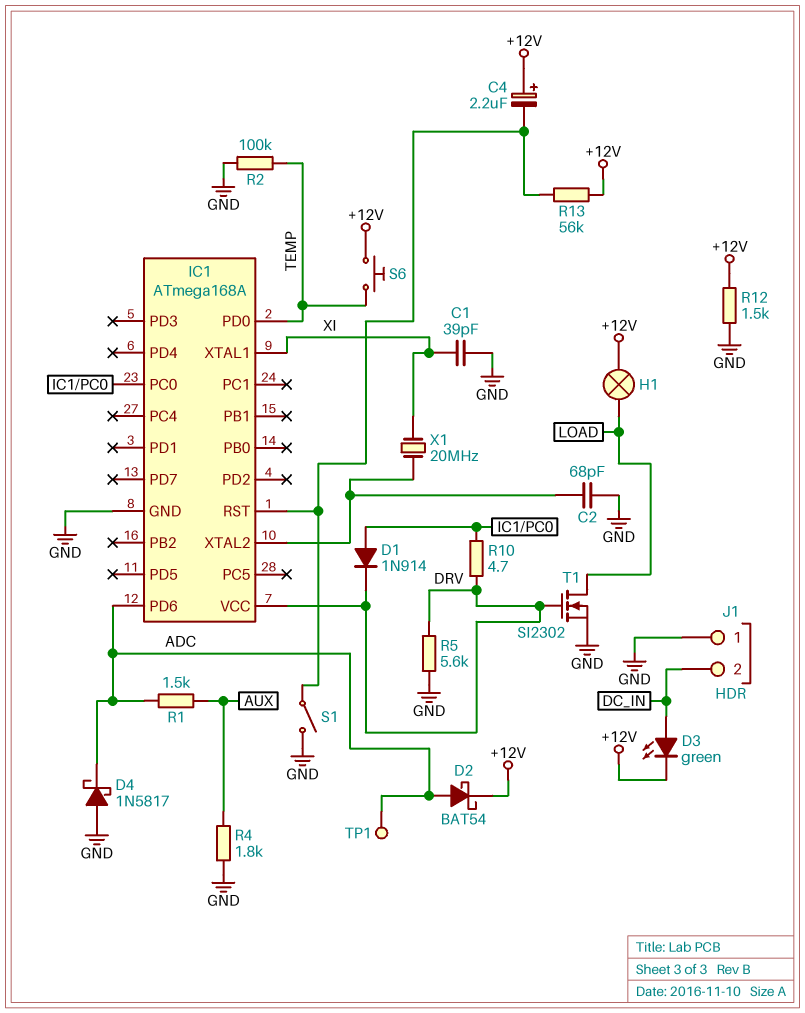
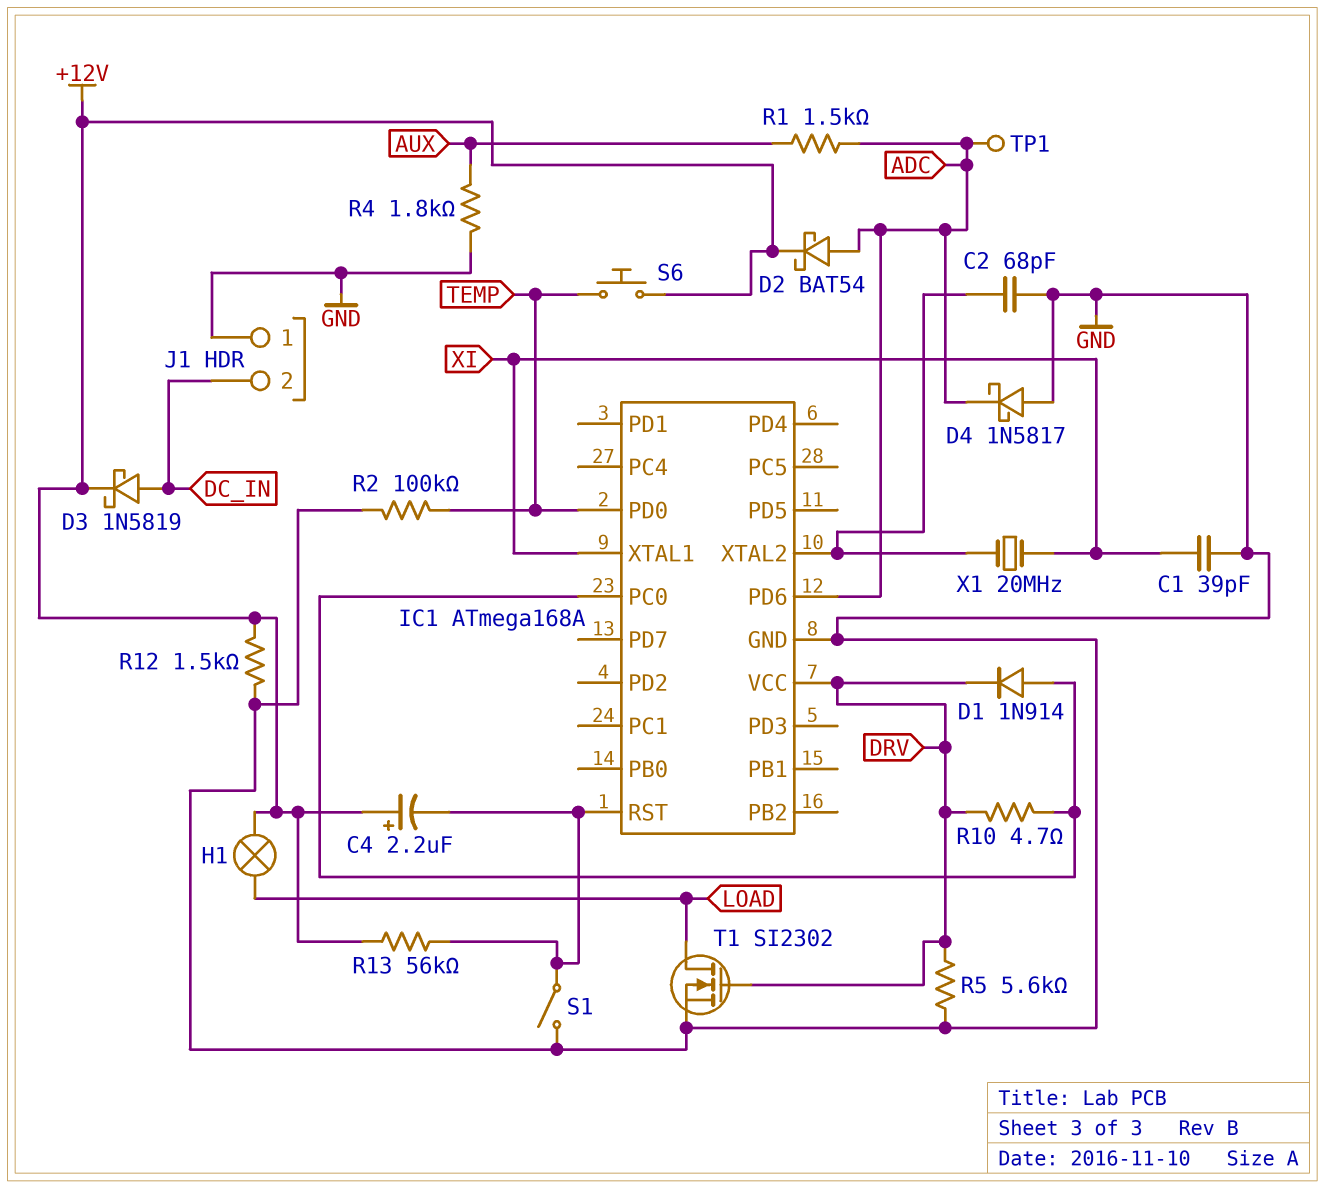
D3: LED green (A DC_IN, K +12V) -> schottky 1N5819 (A DC_IN, K +12V)

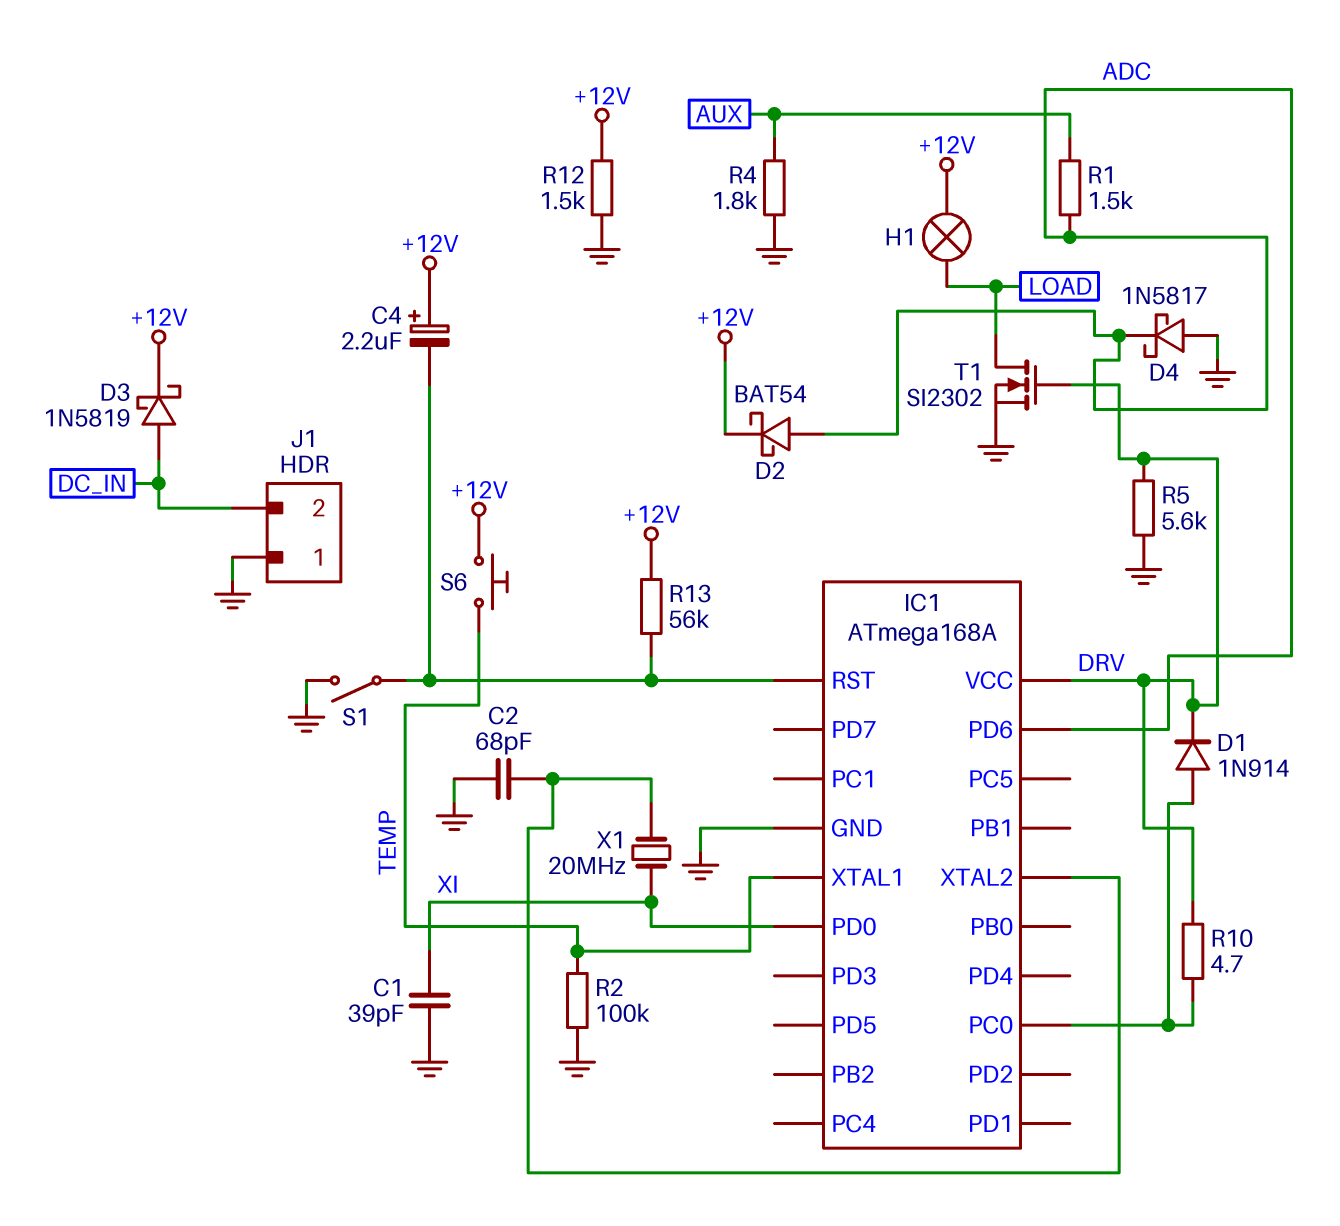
IC1 pin PD0: TEMP -> XI
IC1 pin XTAL1: XI -> TEMP
TP1: test point (ADC) -> none

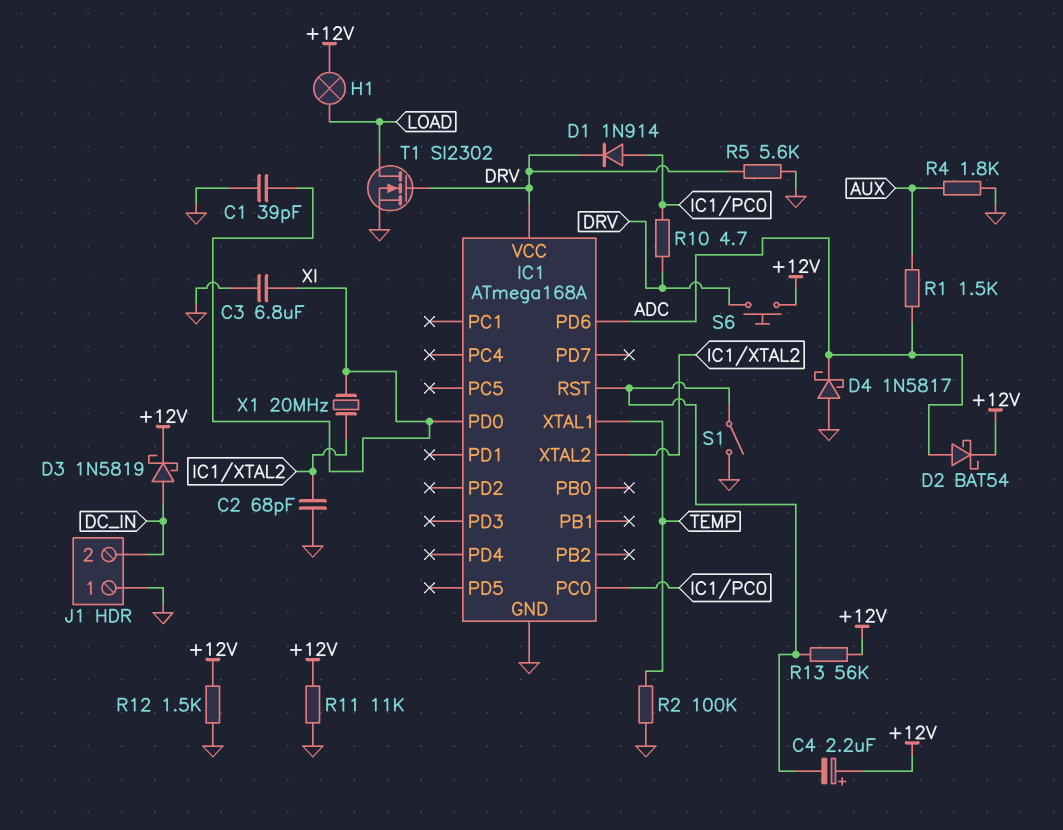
C3: none -> 6.8uF (GND, XI)
R11: none -> 11k (+12V, GND)
S6: button (+12V, TEMP) -> button (+12V, DRV)

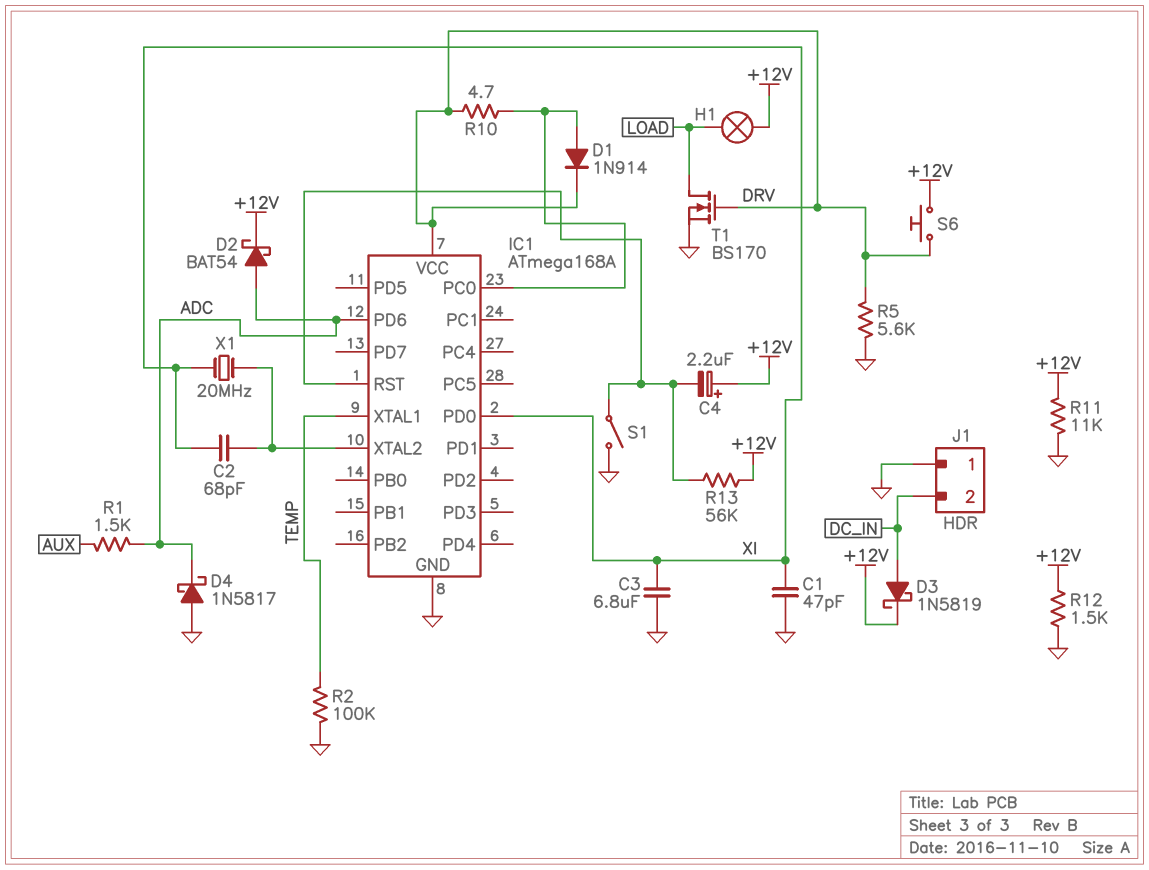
C1: 39pF (GND, XI) -> 47pF (GND, XI)
C2: 68pF (GND, IC1/XTAL2) -> 68pF (IC1/XTAL2, XI)
R4: 1.8k (AUX, GND) -> none
T1: NMOS SI2302 (G DRV, D LOAD, S GND) -> NMOS BS170 (G DRV, D LOAD, S GND)

